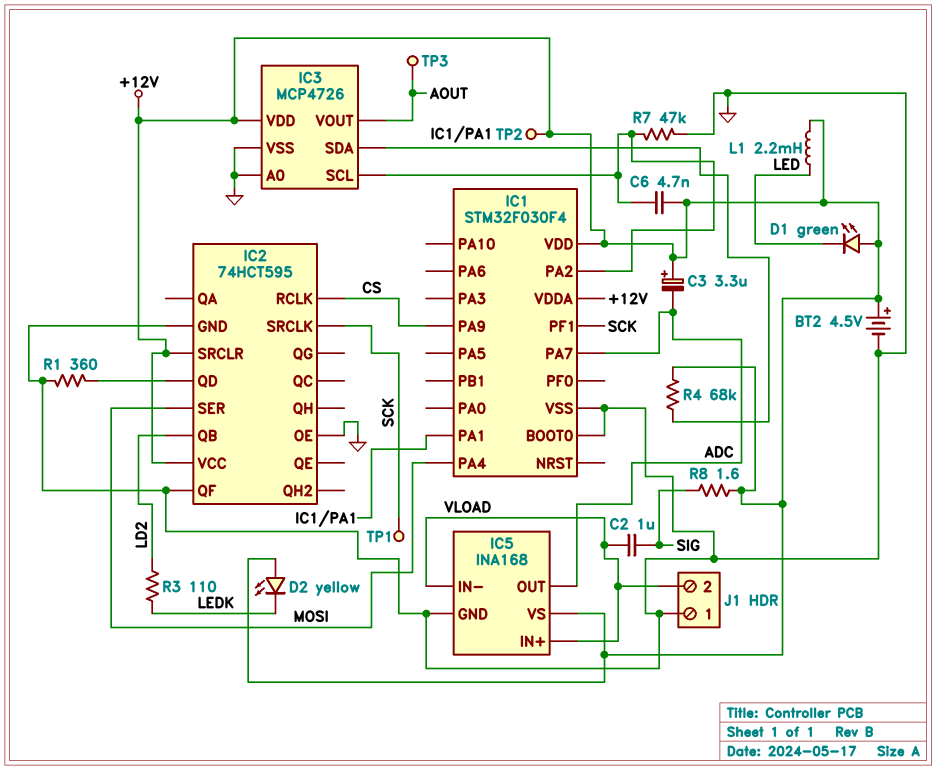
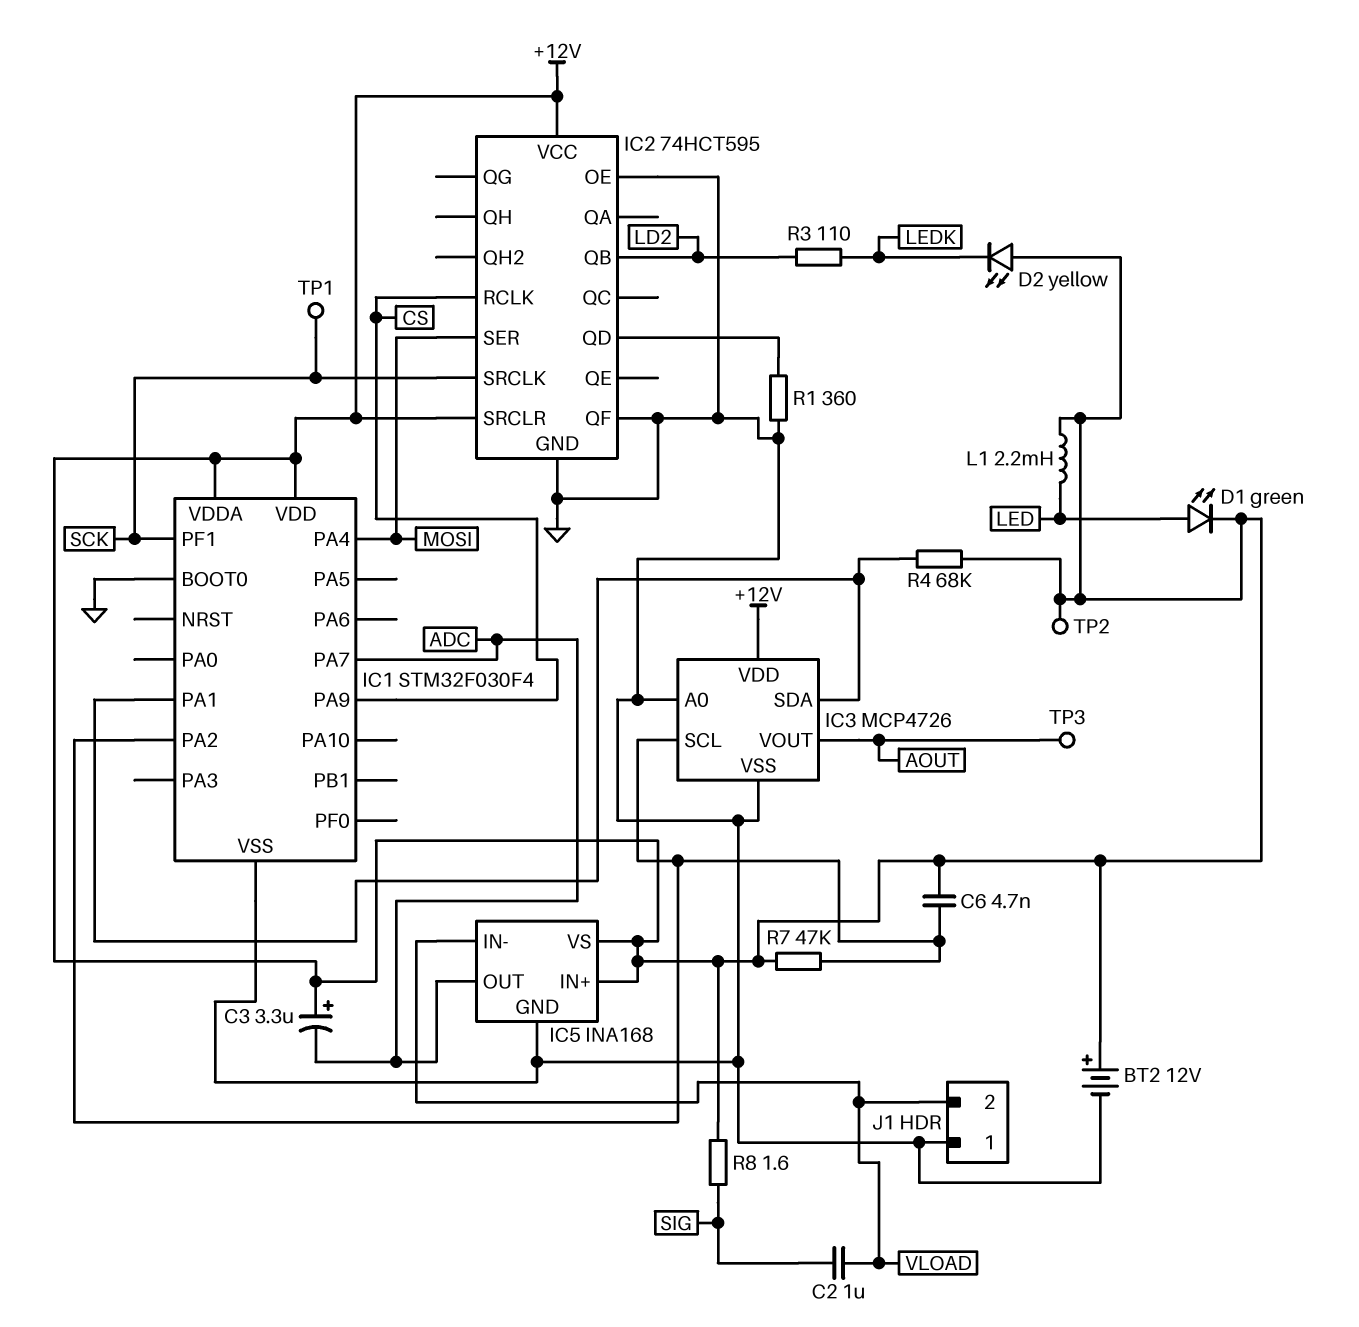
BT2: 4.5V (plus +12V, minus GND) -> 12V (plus +12V, minus GND)
D1: LED green (A +12V, K LED) -> LED green (A LED, K +12V)
IC5 pin IN+: VLOAD -> +12V
R7: 47k (GND, IC1/PA2) -> 47k (+12V, IC1/PA2)

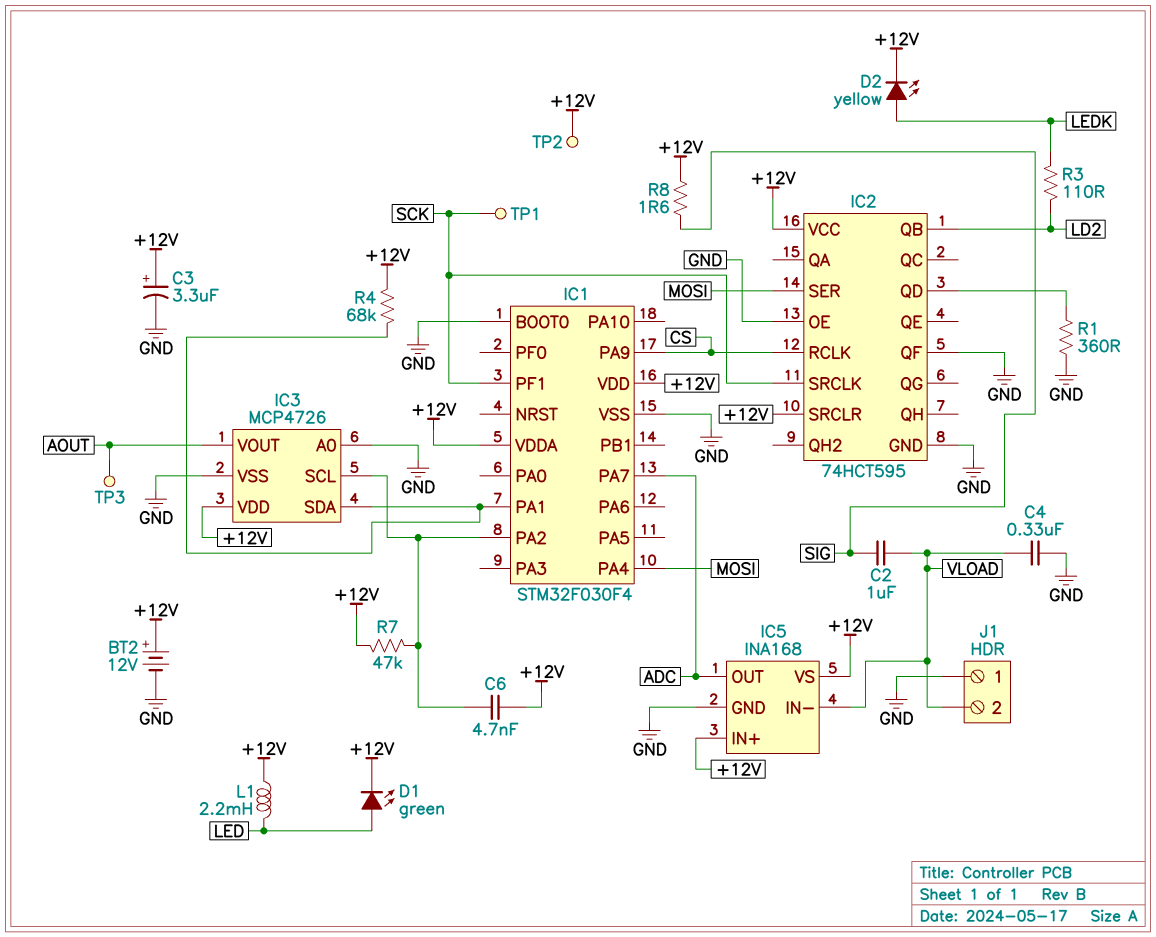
C3: 3.3uF (plus +12V, minus ADC) -> 3.3uF (plus +12V, minus GND)
C4: none -> 330nF (GND, VLOAD)
D2: LED yellow (A +12V, K LEDK) -> LED yellow (A LEDK, K +12V)

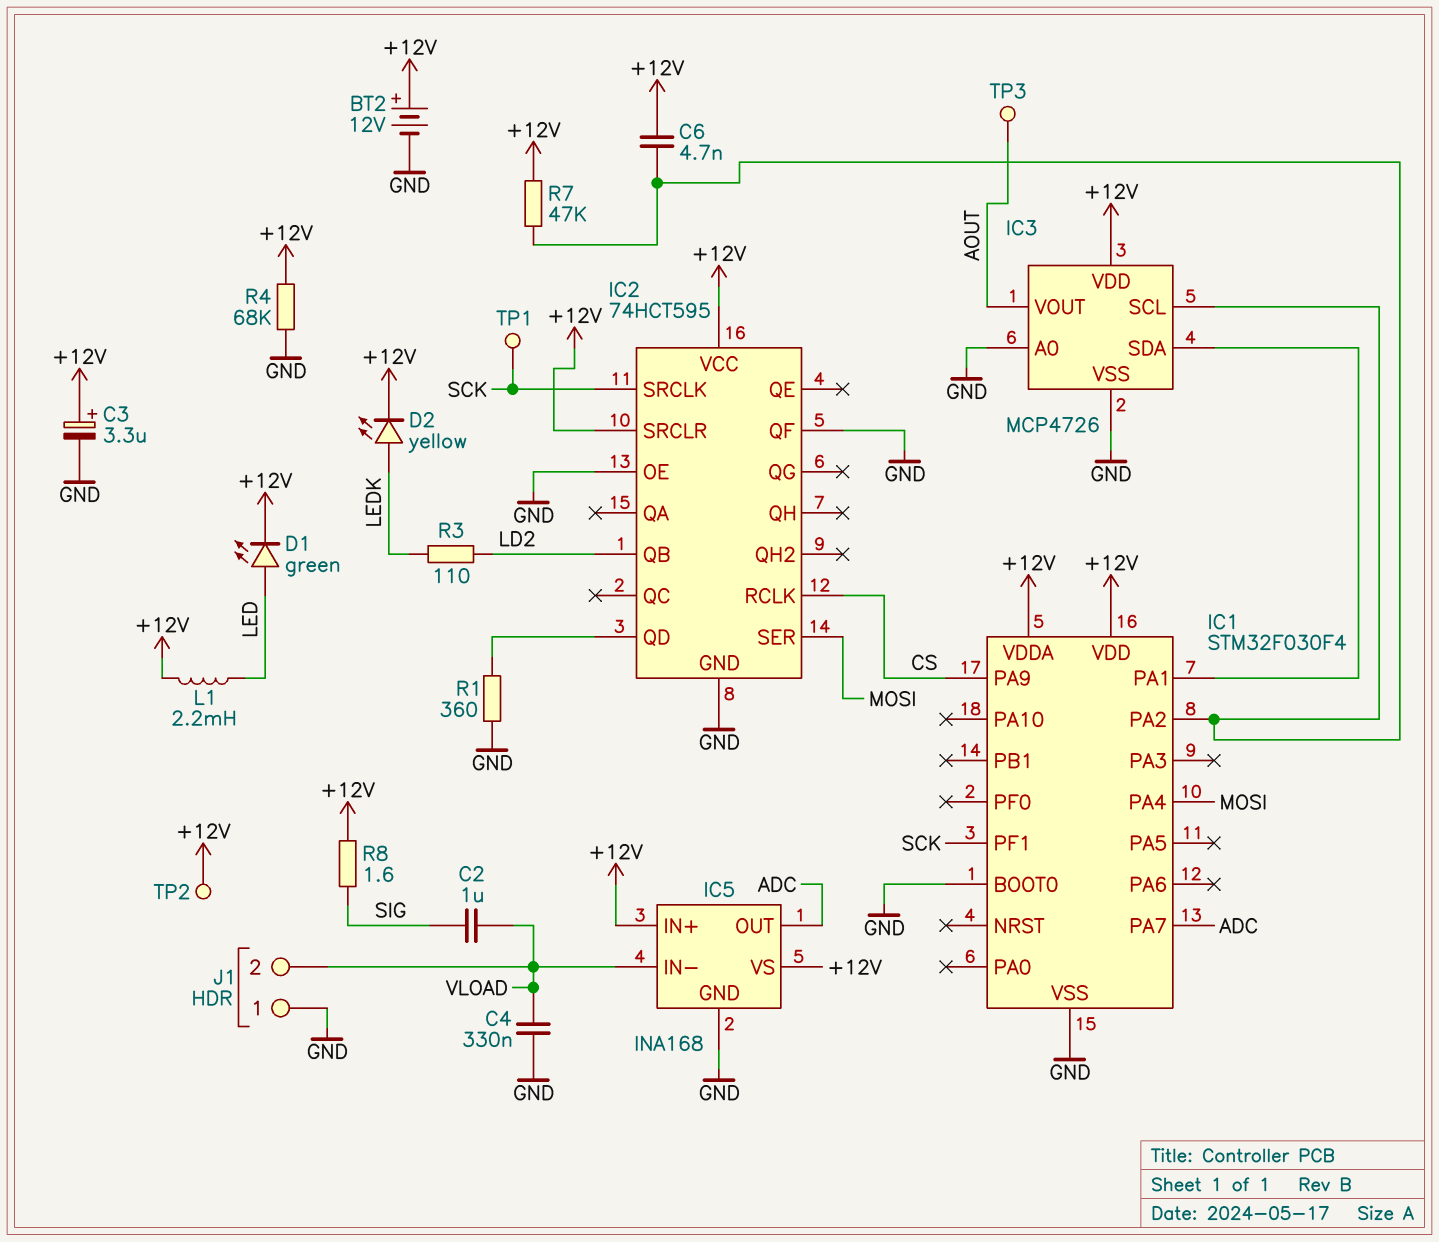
R4: 68k (+12V, IC1/PA1) -> 68k (+12V, GND)

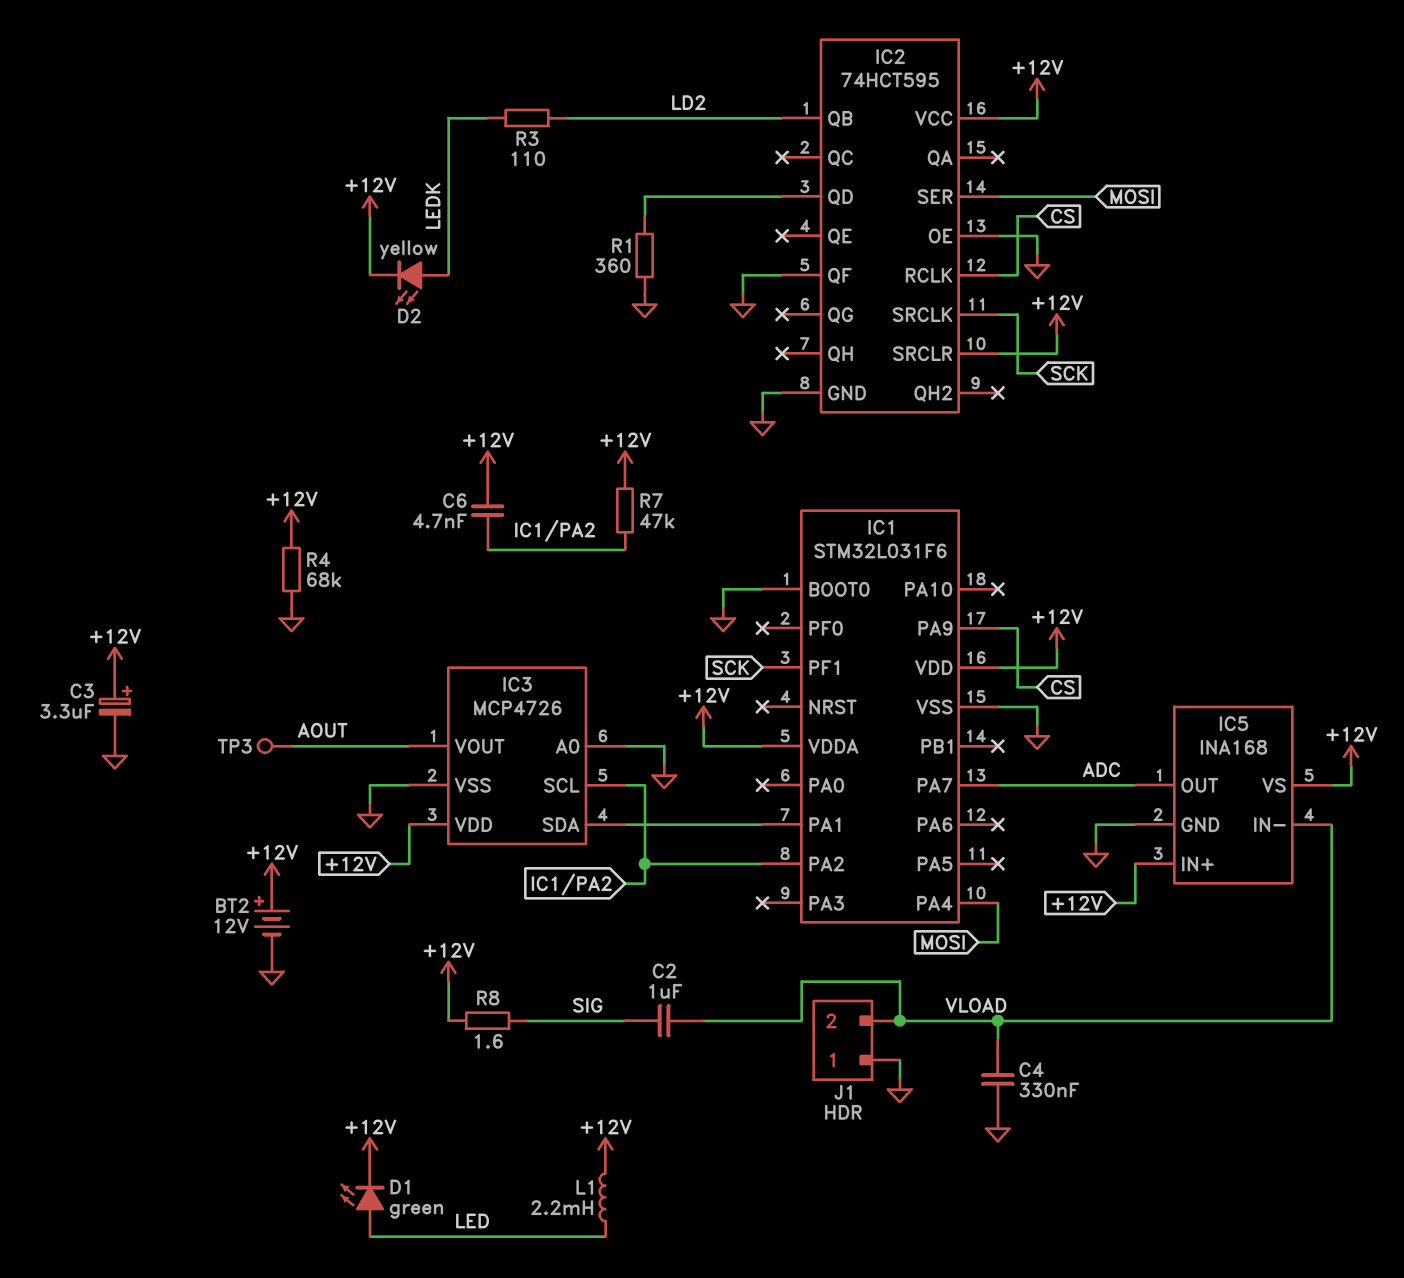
IC1: STM32F030F4 -> STM32L031F6
TP1: test point (SCK) -> none
TP2: test point (+12V) -> none

